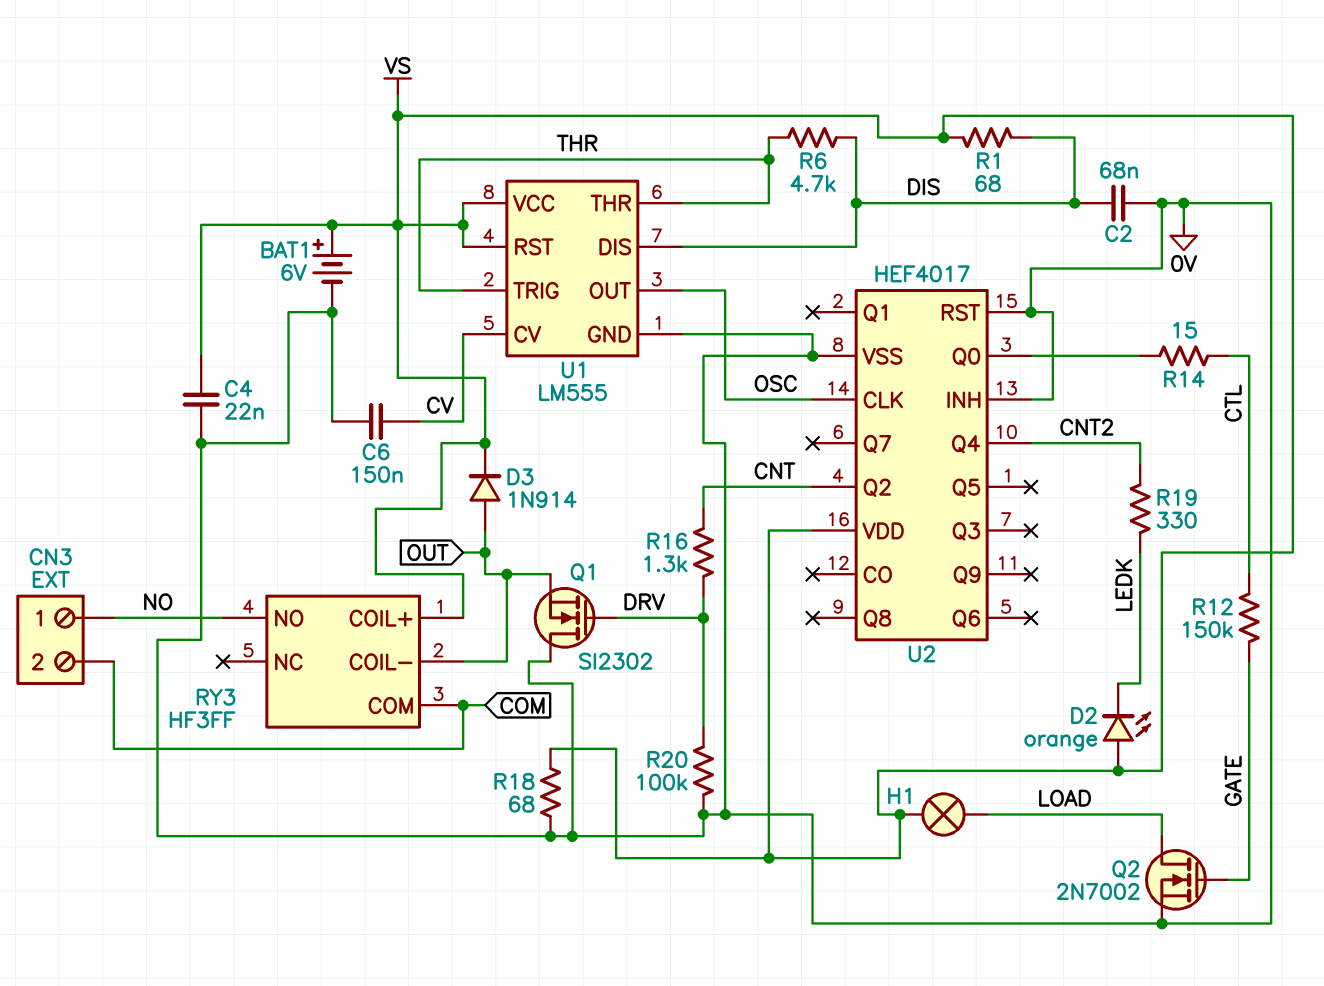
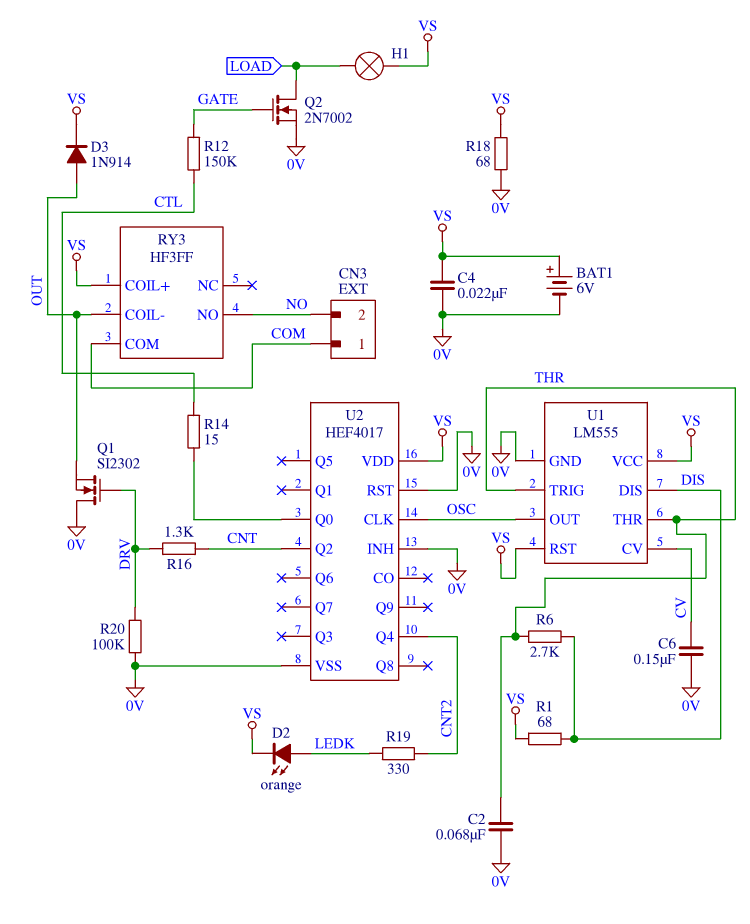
C2: 68nF (0V, DIS) -> 68nF (0V, THR)
CN3 pin 1: NO -> COM
CN3 pin 2: COM -> NO
D2: LED orange (A VS, K LEDK) -> LED orange (A LEDK, K VS)
R6: 4.7k (DIS, THR) -> 2.7k (DIS, THR)

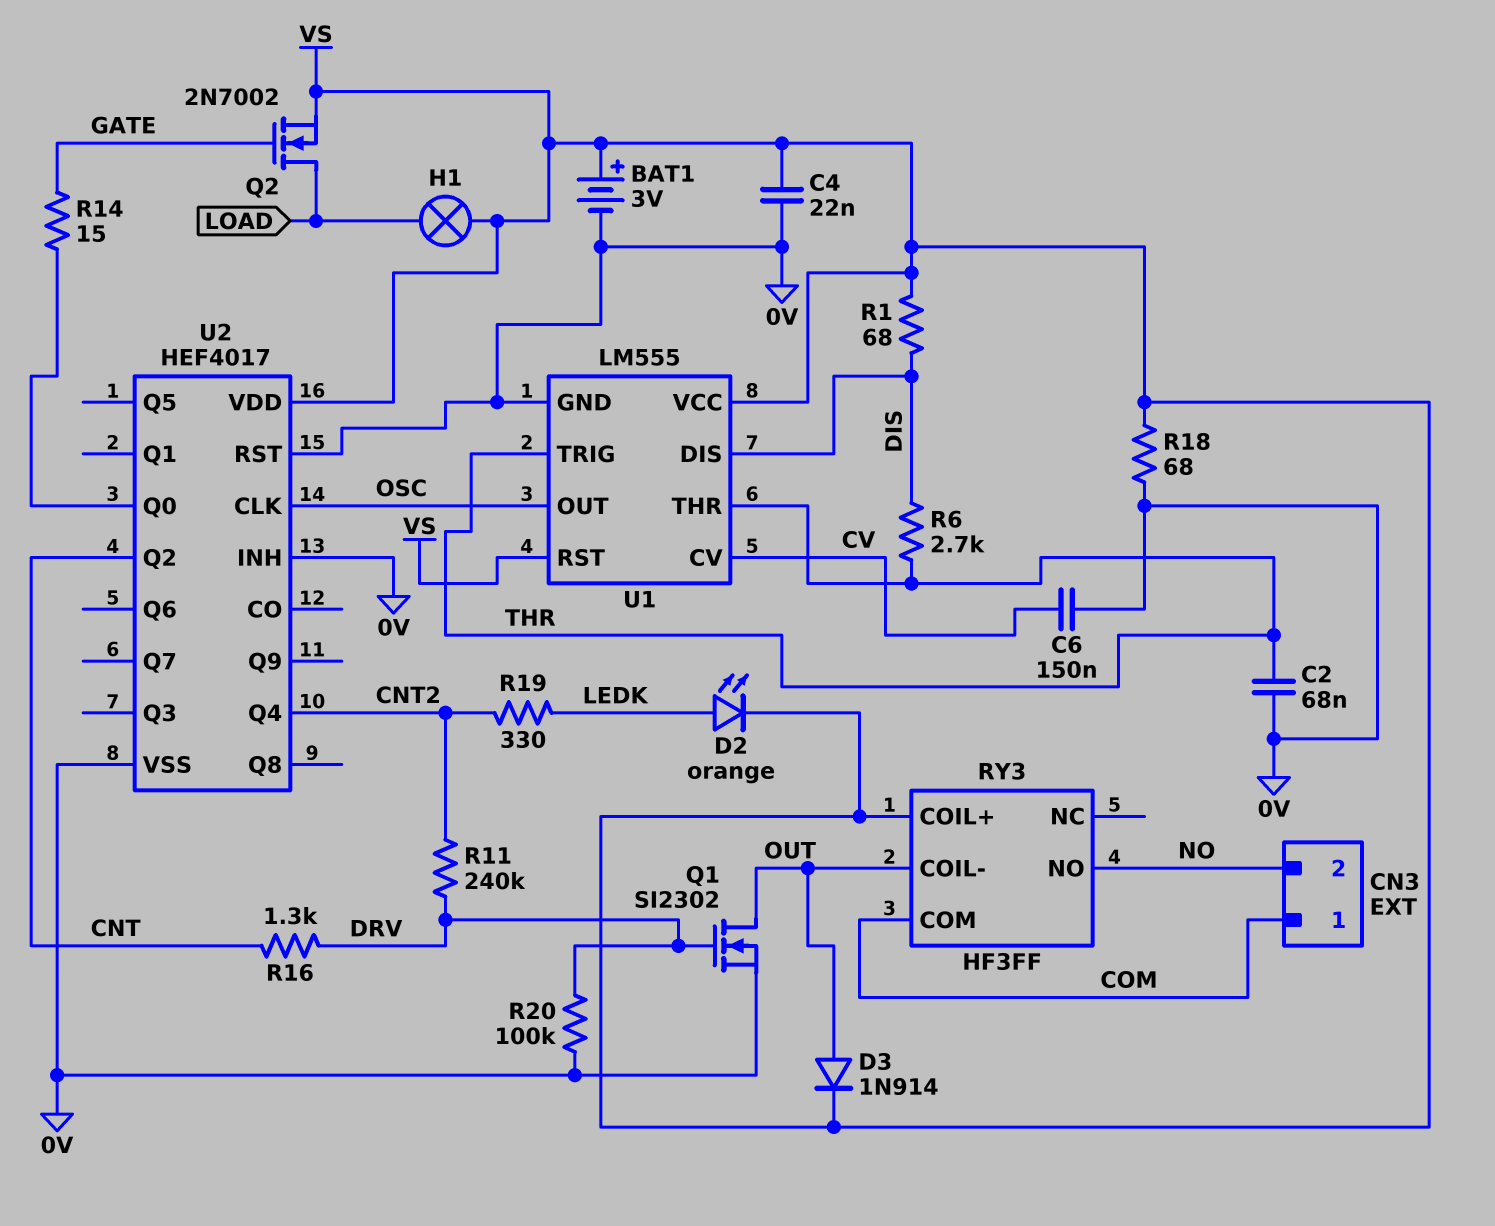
BAT1: 6V (plus VS, minus 0V) -> 3V (plus VS, minus 0V)
Q1: NMOS SI2302 (G DRV, D 0V, S OUT) -> NMOS SI2302 (G DRV, D OUT, S 0V)
Q2: NMOS 2N7002 (G GATE, D LOAD, S 0V) -> NMOS 2N7002 (G GATE, D LOAD, S VS)
R11: none -> 240k (CNT2, DRV)
R12: 150k (CTL, GATE) -> none
R14: 15 (CTL, U2/Q0) -> 15 (GATE, U2/Q0)

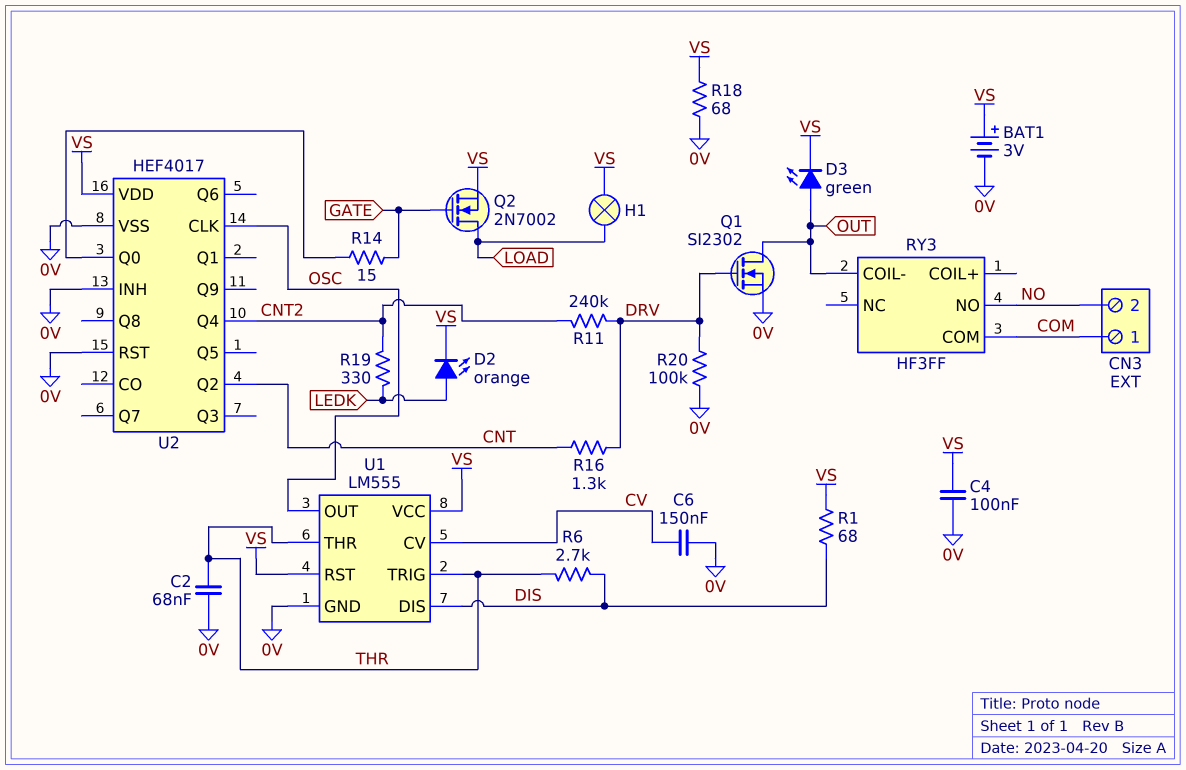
C4: 22nF (0V, VS) -> 100nF (0V, VS)
D3: diode 1N914 (A OUT, K VS) -> LED green (A OUT, K VS)
RY3 pin COIL+: VS -> none

